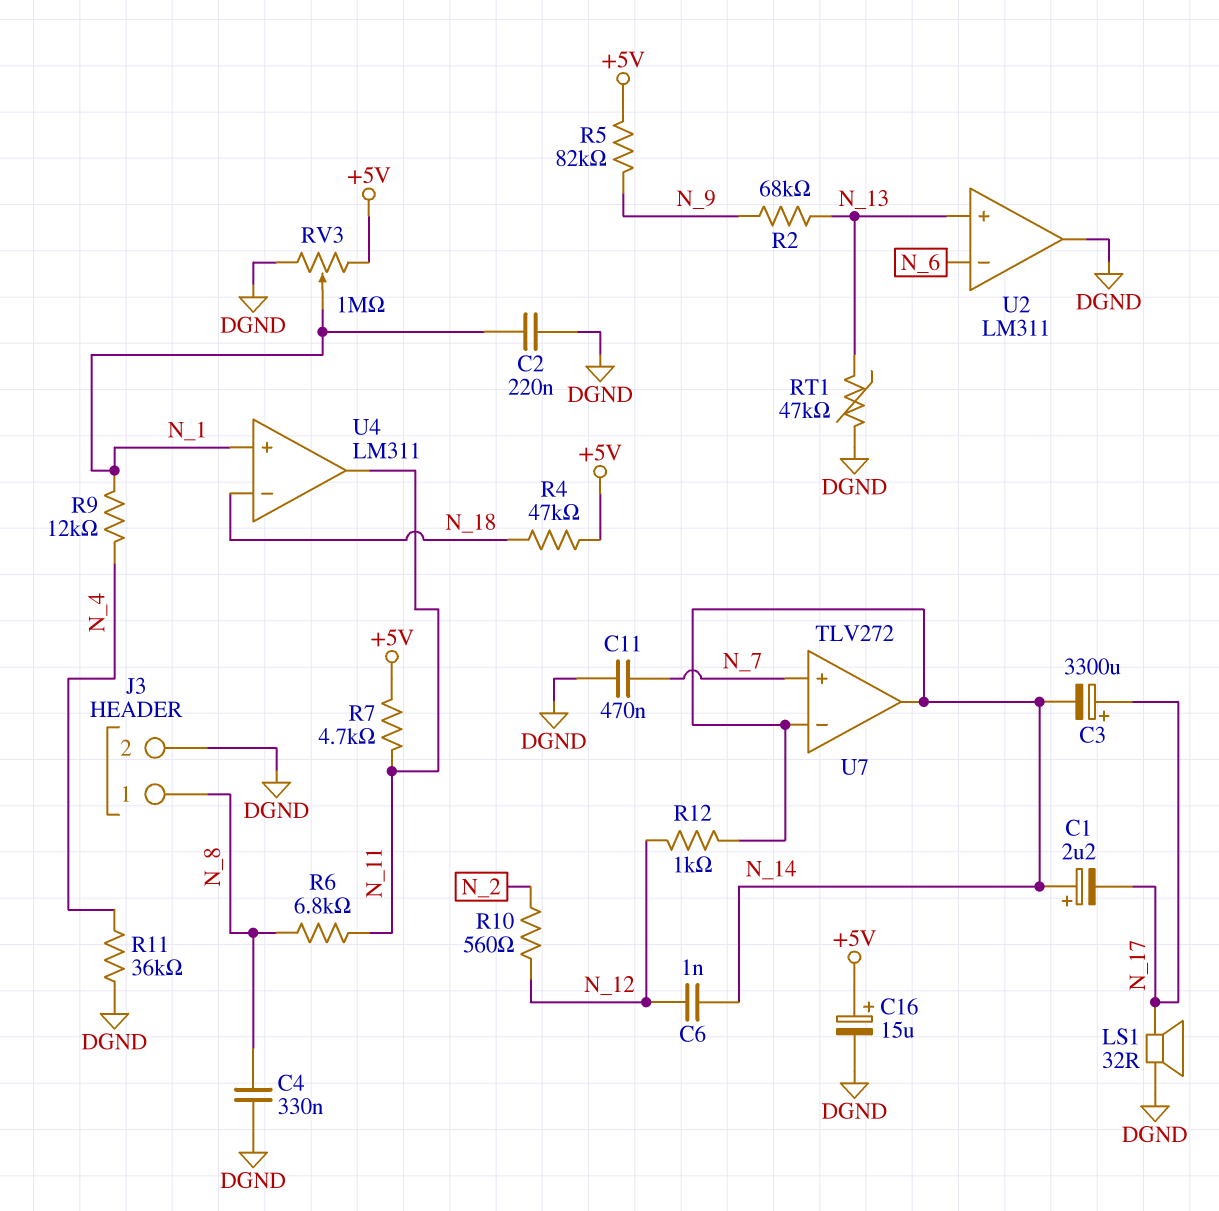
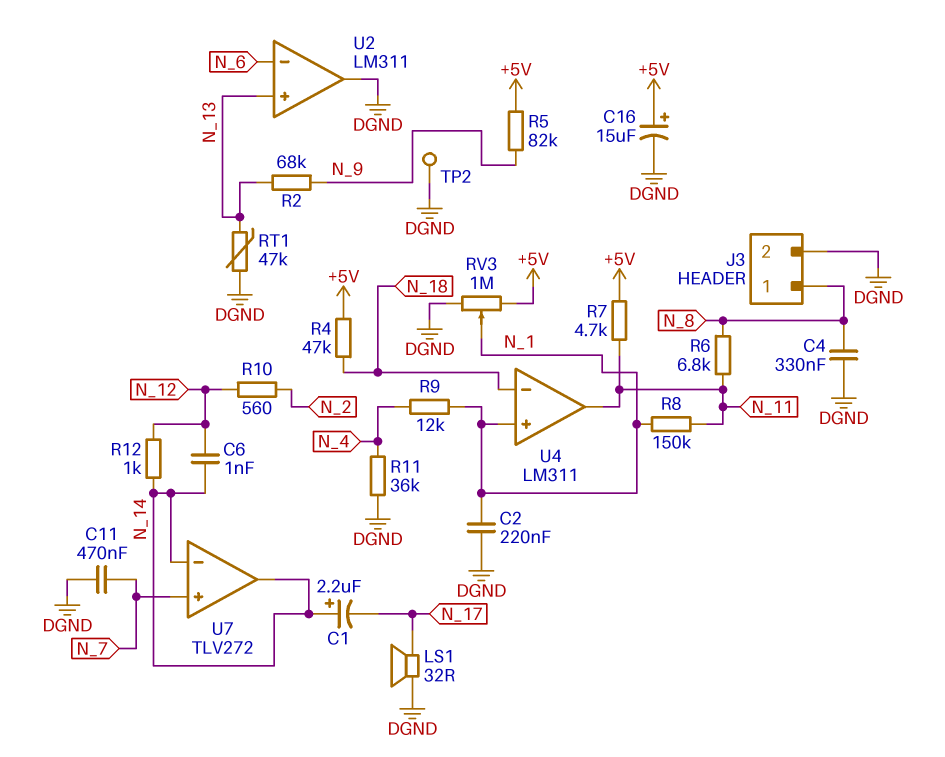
C3: 3300uF (plus N_17, minus N_14) -> none
R8: none -> 150k (N_1, N_11)
TP2: none -> test point (DGND)

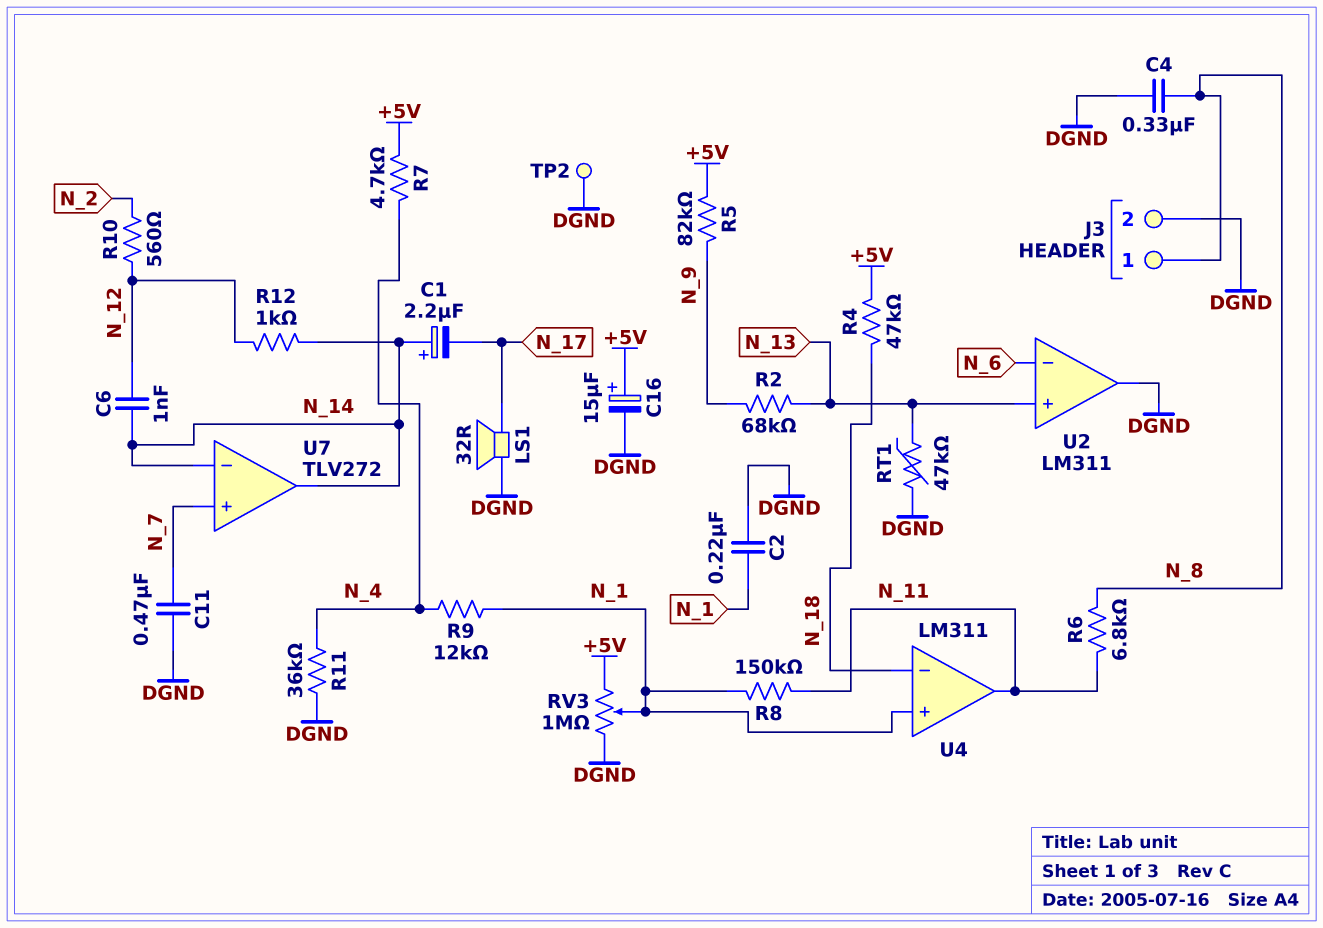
R7: 4.7k (+5V, N_11) -> 4.7k (+5V, N_4)

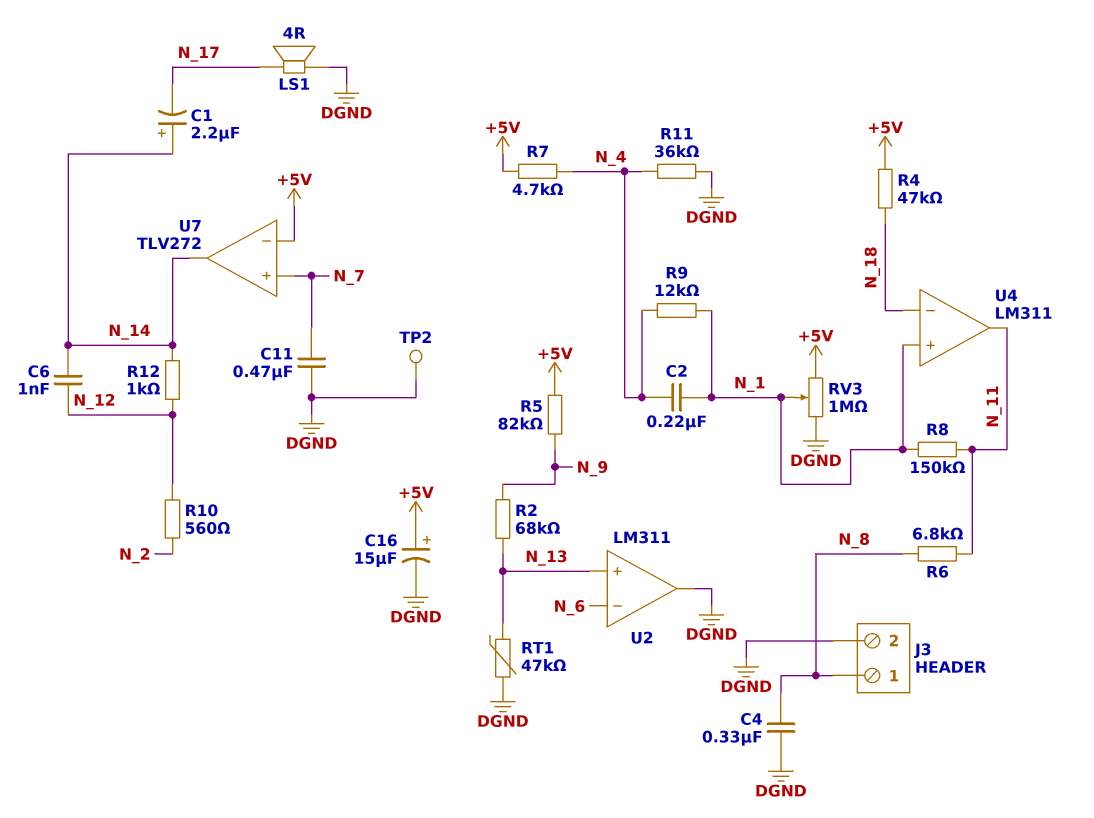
C2: 220nF (DGND, N_1) -> 220nF (N_1, N_4)
LS1: speaker 32R (DGND, N_17) -> speaker 4R (DGND, N_17)
U7 pin in-: N_14 -> +5V

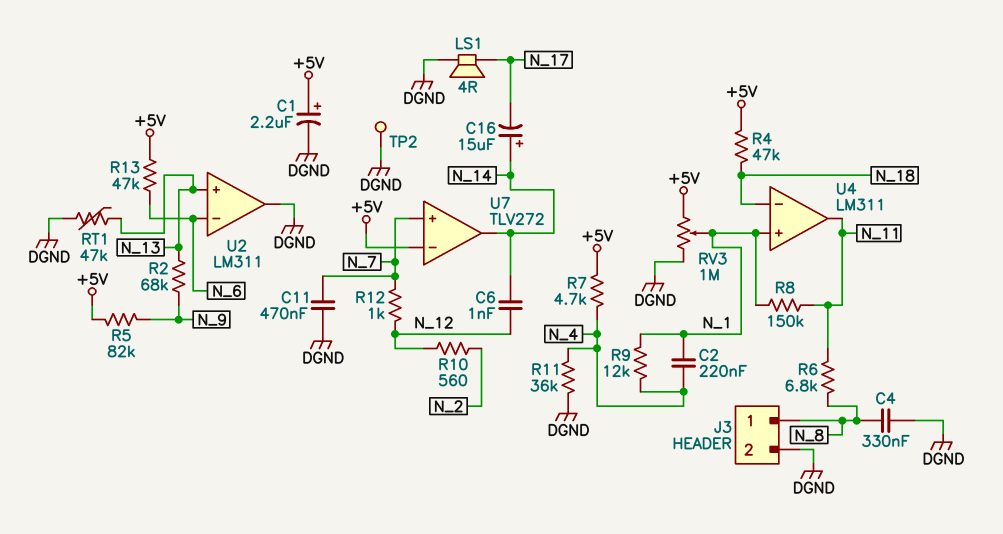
C1: 2.2uF (plus N_14, minus N_17) -> 2.2uF (plus +5V, minus DGND)
C16: 15uF (plus +5V, minus DGND) -> 15uF (plus N_14, minus N_17)
R12: 1k (N_12, N_14) -> 1k (N_7, N_12)
R13: none -> 47k (+5V, N_6)

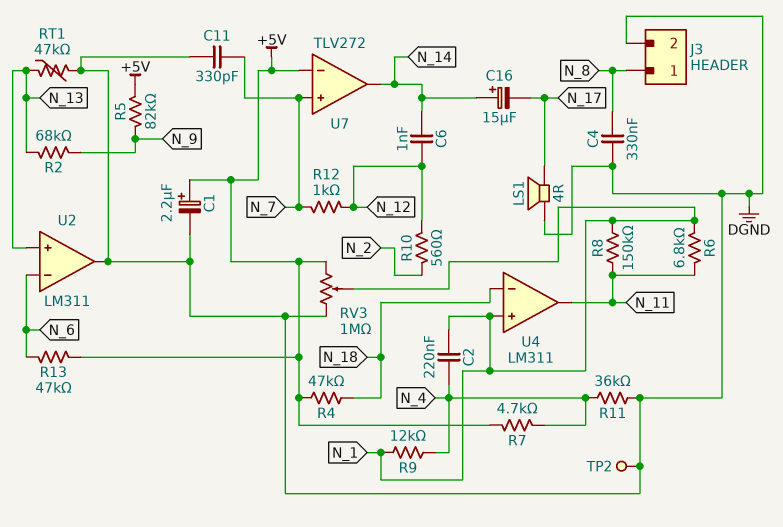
C11: 470nF (DGND, N_7) -> 330pF (DGND, N_7)
R6: 6.8k (N_8, N_11) -> 6.8k (N_1, N_11)

